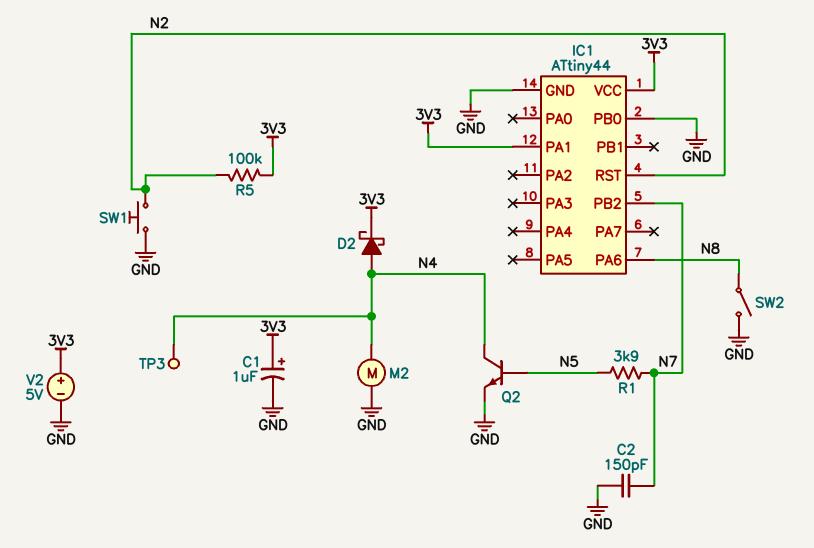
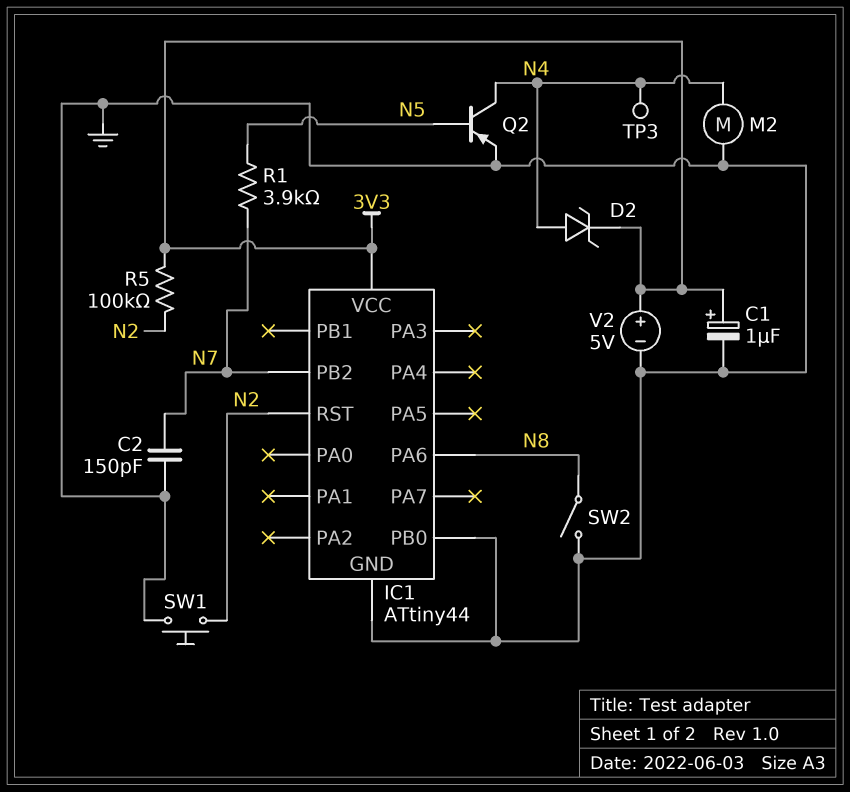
D2: schottky (A N4, K 3V3) -> zener (A N4, K 3V3)
IC1 pin PA1: 3V3 -> none
Q2: NPN (B N5, C N4, E GND) -> PNP (B N5, C N4, E GND)

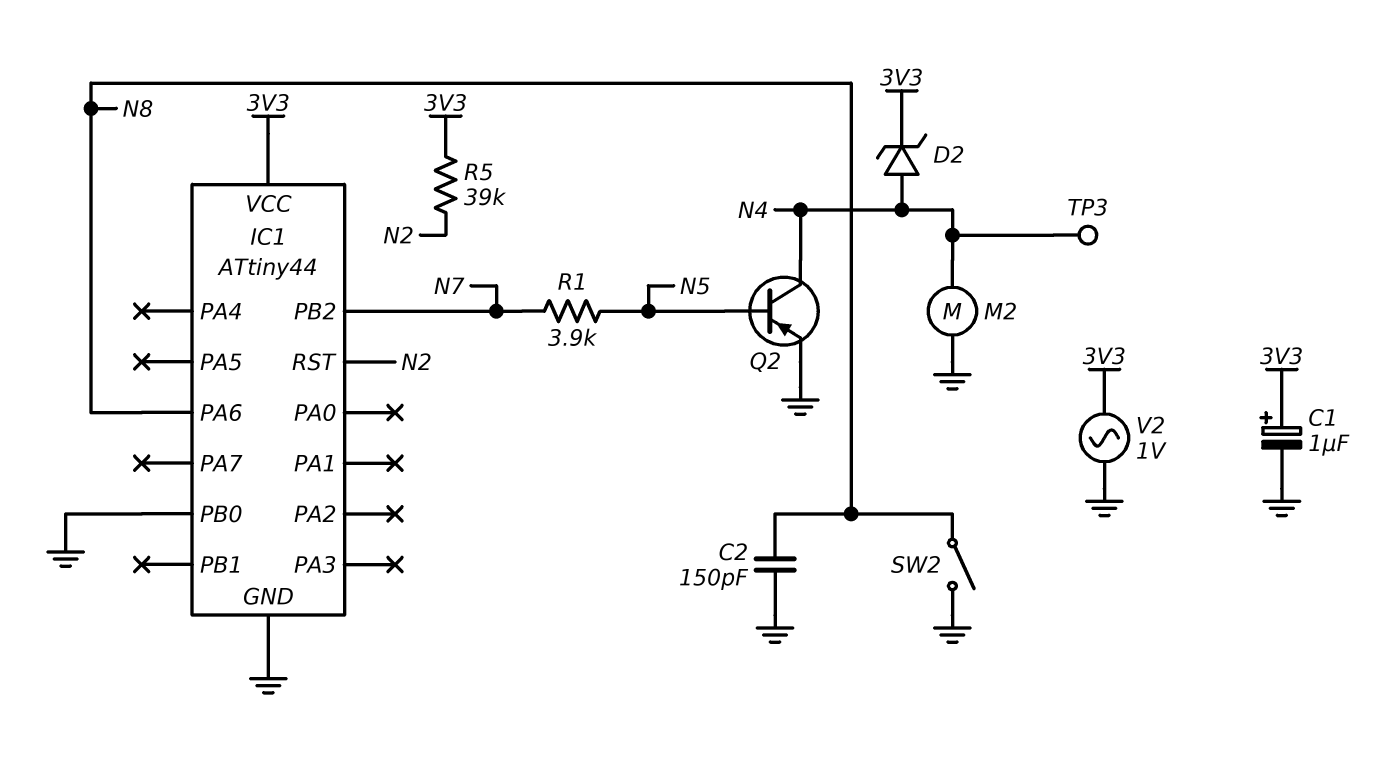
C2: 150pF (GND, N7) -> 150pF (GND, N8)
R5: 100k (3V3, N2) -> 39k (3V3, N2)
SW1: button (GND, N2) -> none
V2: 5V (plus 3V3, minus GND) -> AC 1V (3V3, GND)

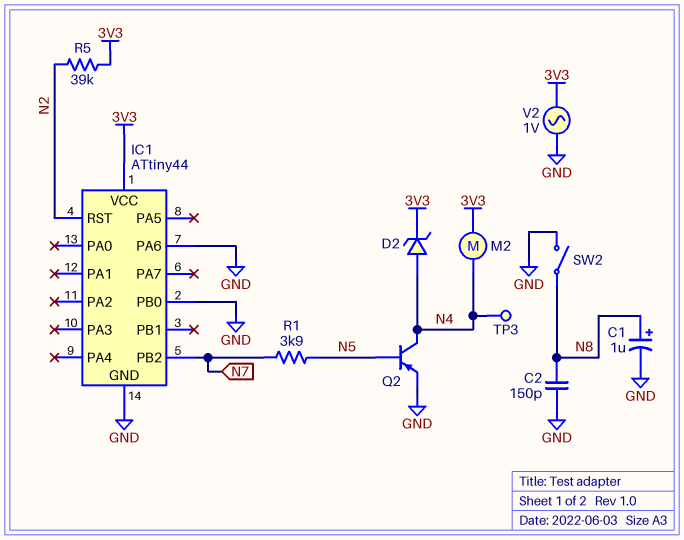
C1: 1uF (plus 3V3, minus GND) -> 1uF (plus N8, minus GND)
IC1 pin PA6: N8 -> GND
M2: motor (GND, N4) -> motor (3V3, N4)

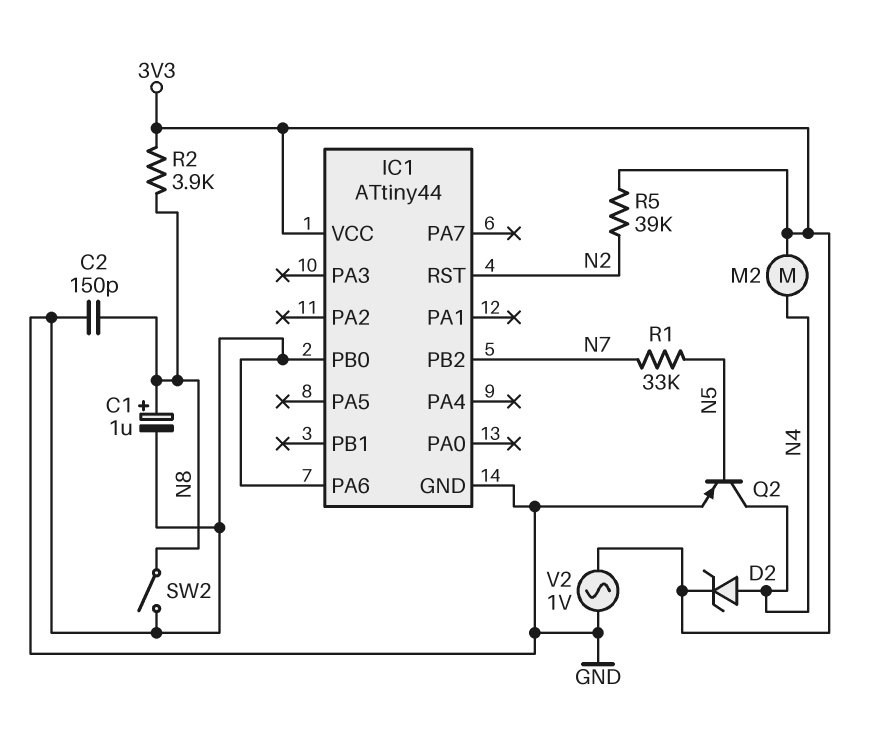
R1: 3.9k (N5, N7) -> 33k (N5, N7)
R2: none -> 3.9k (3V3, N8)
TP3: test point (N4) -> none

